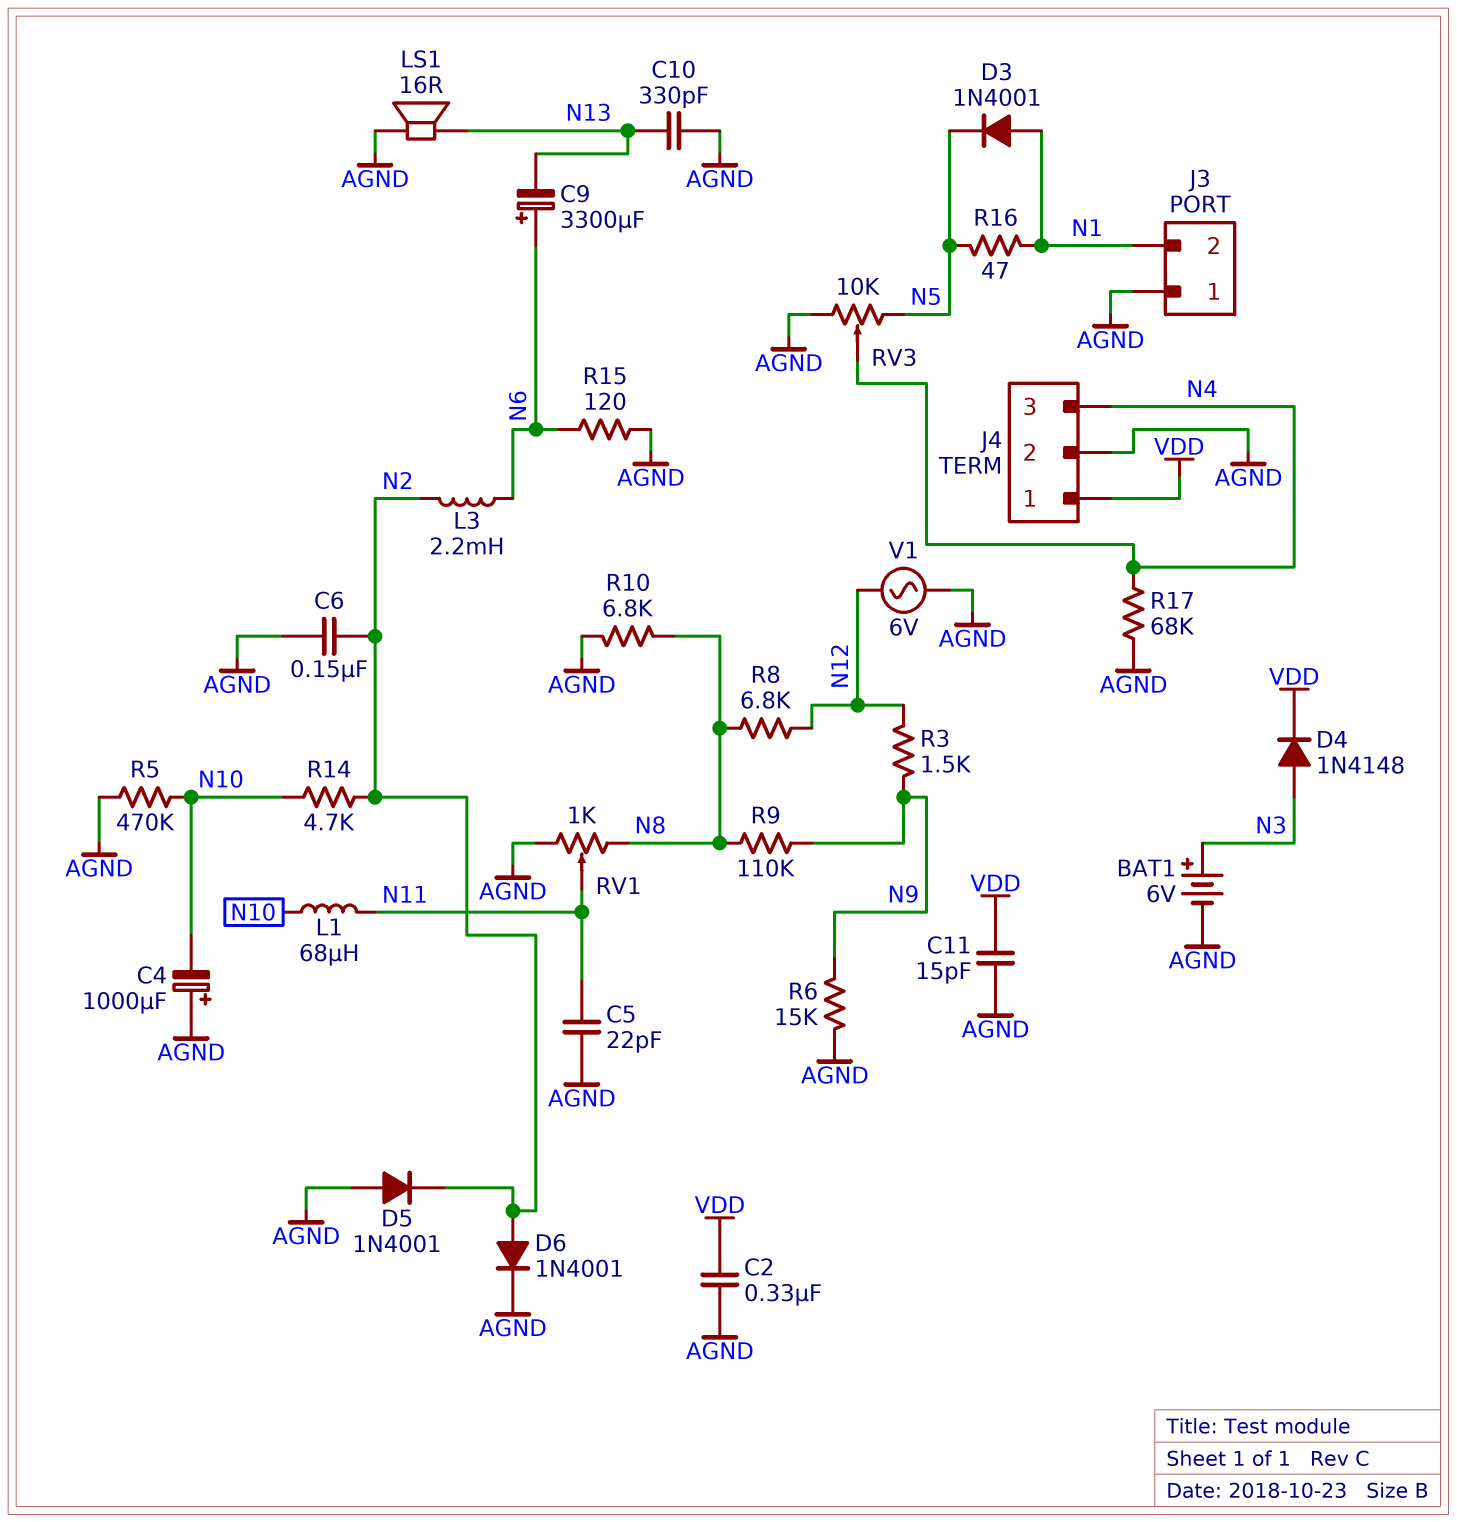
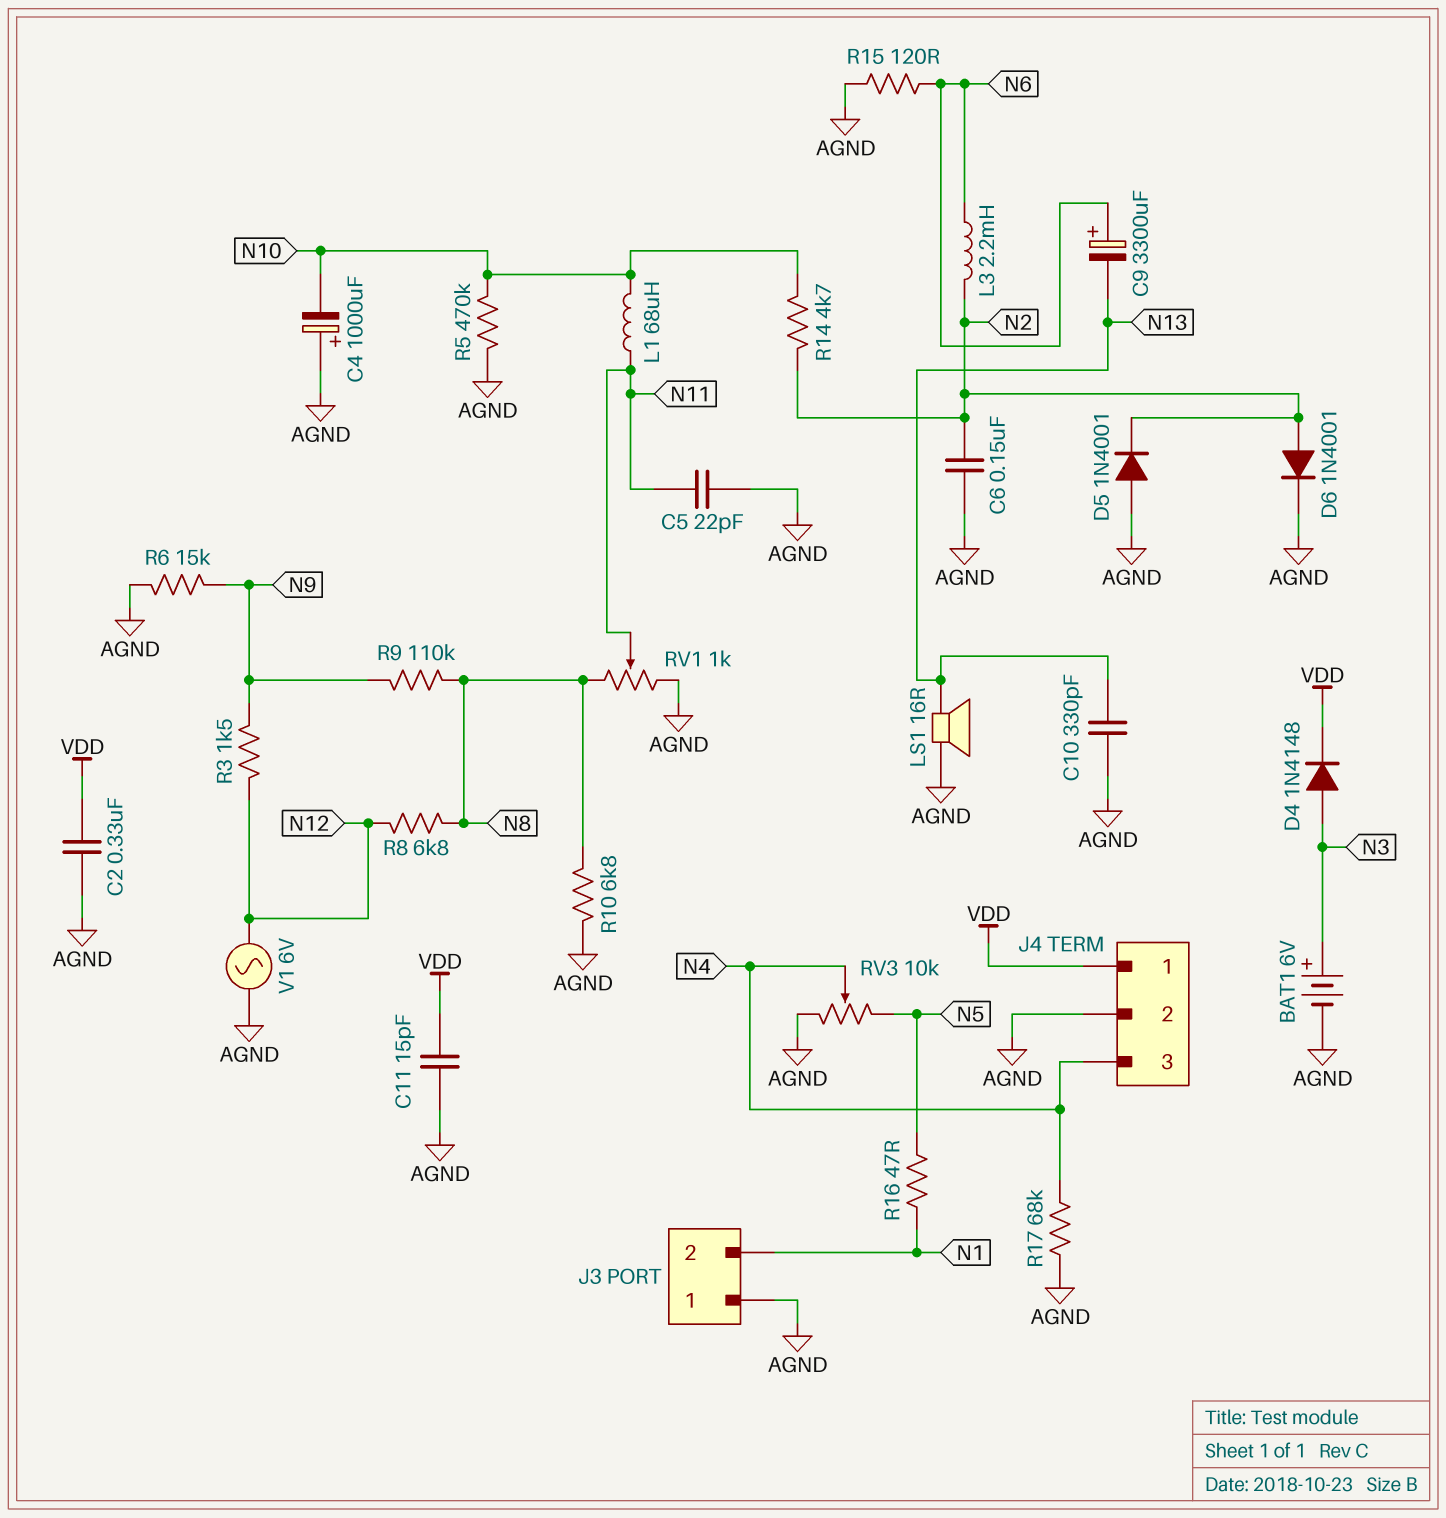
D3: diode 1N4001 (A N1, K N5) -> none

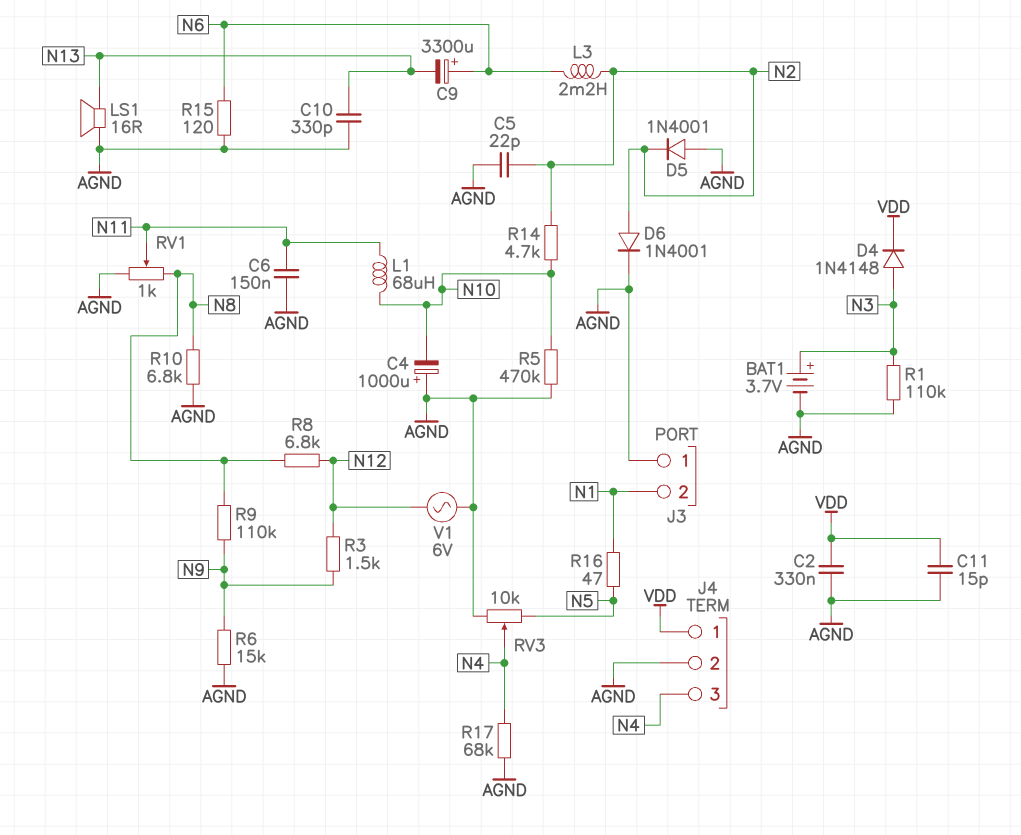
BAT1: 6V (plus N3, minus AGND) -> 3.7V (plus N3, minus AGND)
C5: 22pF (AGND, N11) -> 22pF (AGND, N2)
C6: 150nF (AGND, N2) -> 150nF (AGND, N11)
R1: none -> 110k (AGND, N3)

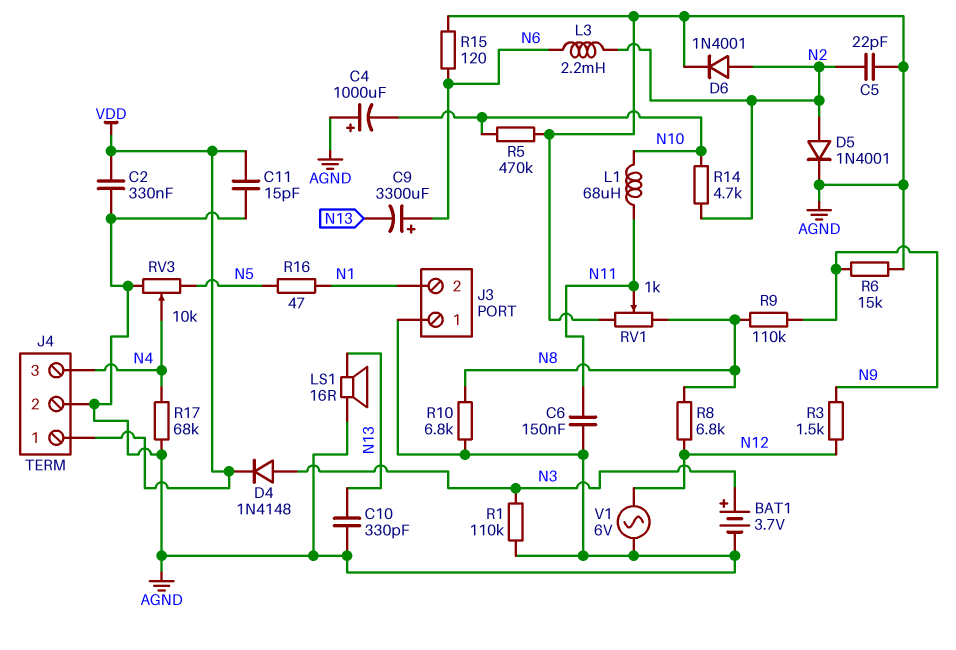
D5: diode 1N4001 (A AGND, K N2) -> diode 1N4001 (A N2, K AGND)

